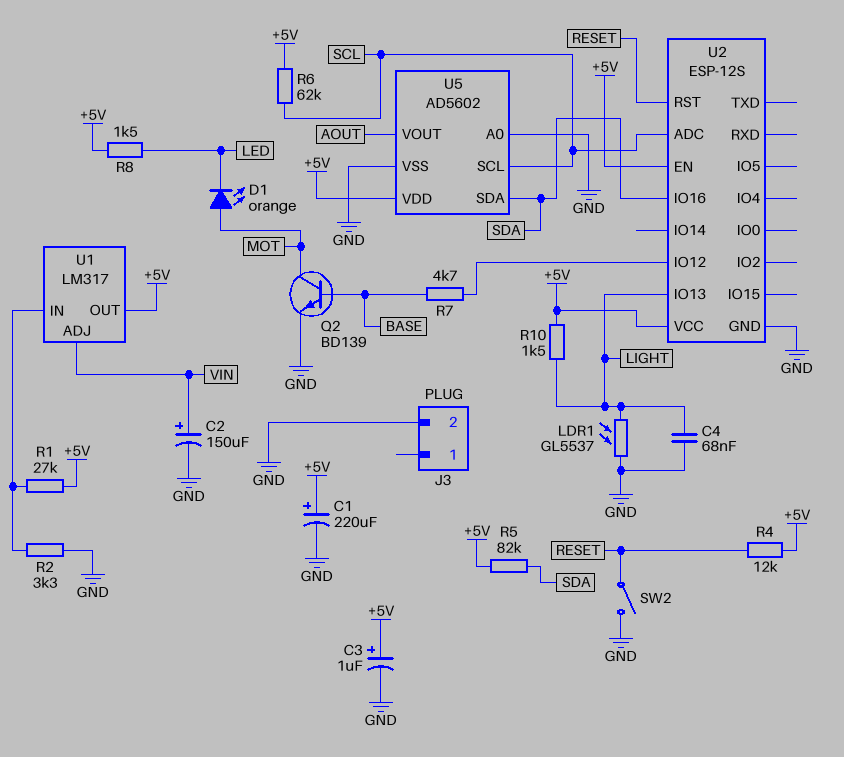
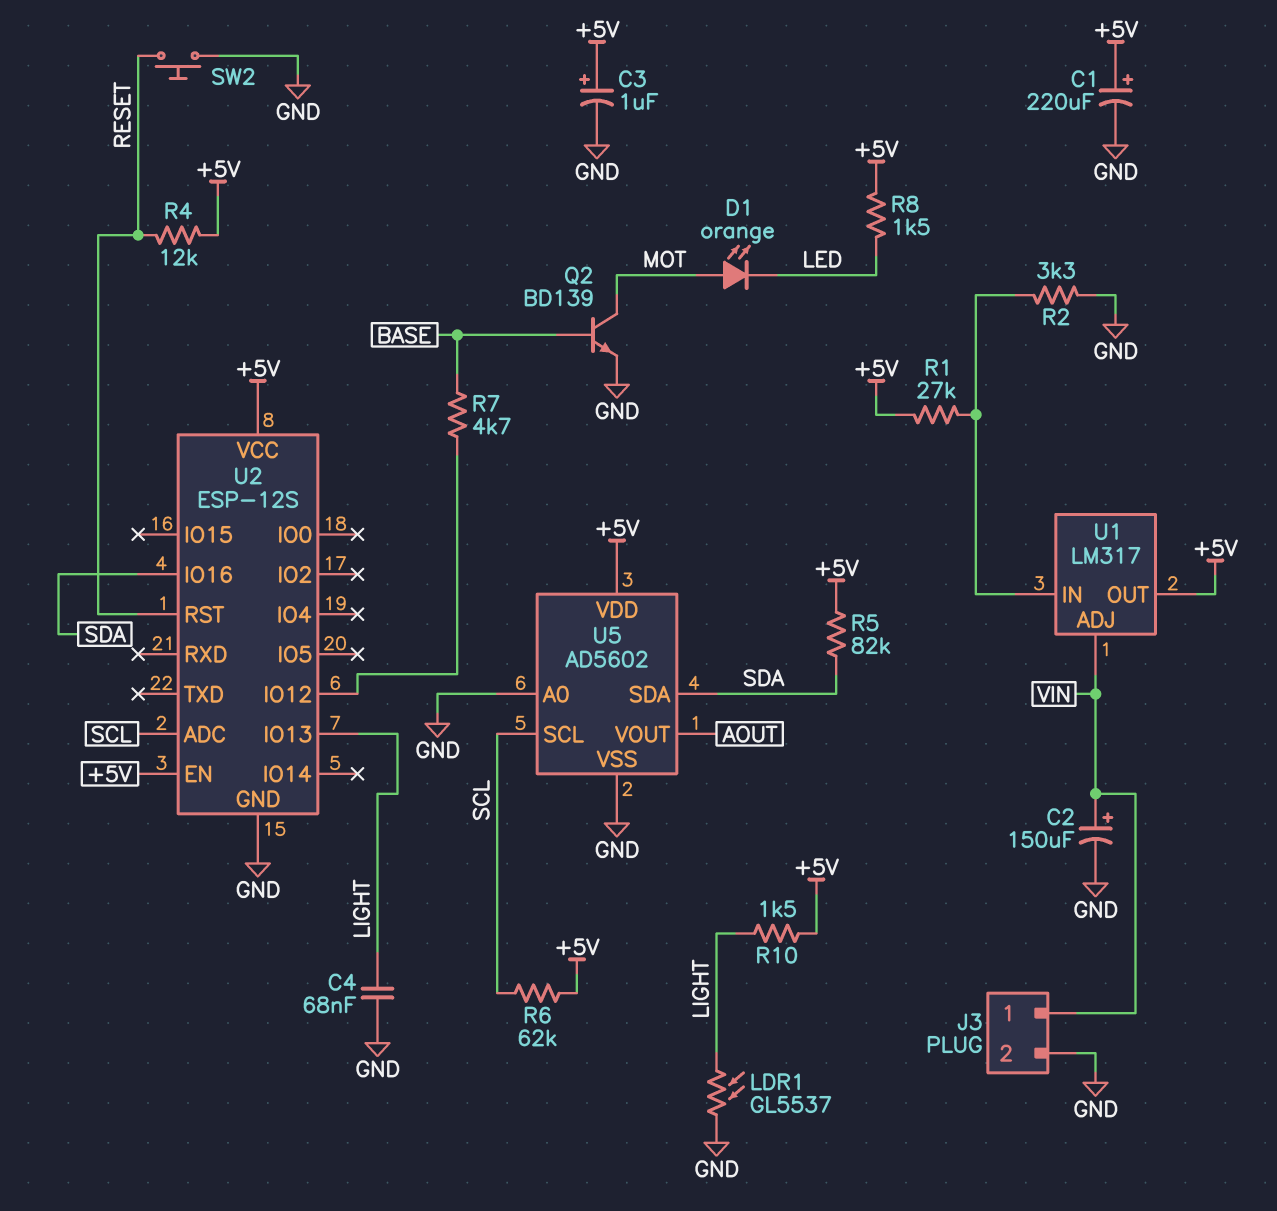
J3 pin 1: none -> VIN
SW2: switch (GND, RESET) -> button (GND, RESET)

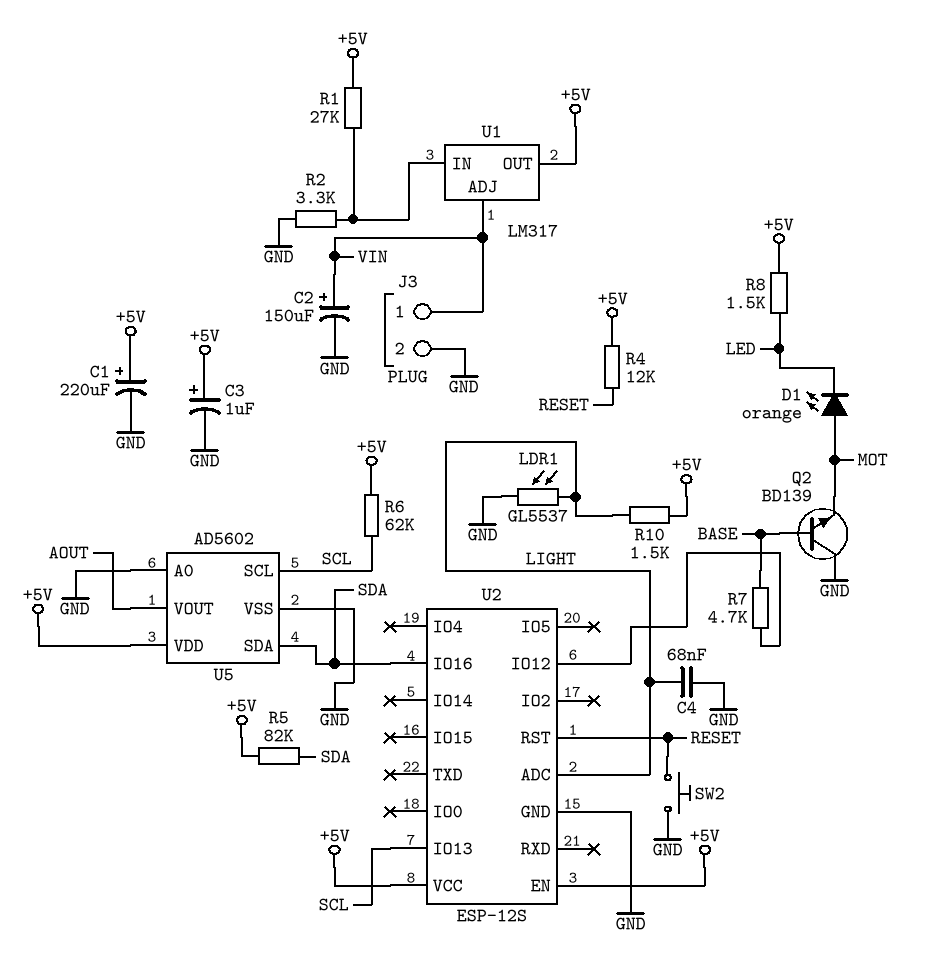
Q2: NPN BD139 (B BASE, C MOT, E GND) -> NPN BD139 (B BASE, C GND, E MOT)
U2 pin ADC: SCL -> LIGHT
U2 pin IO13: LIGHT -> SCL

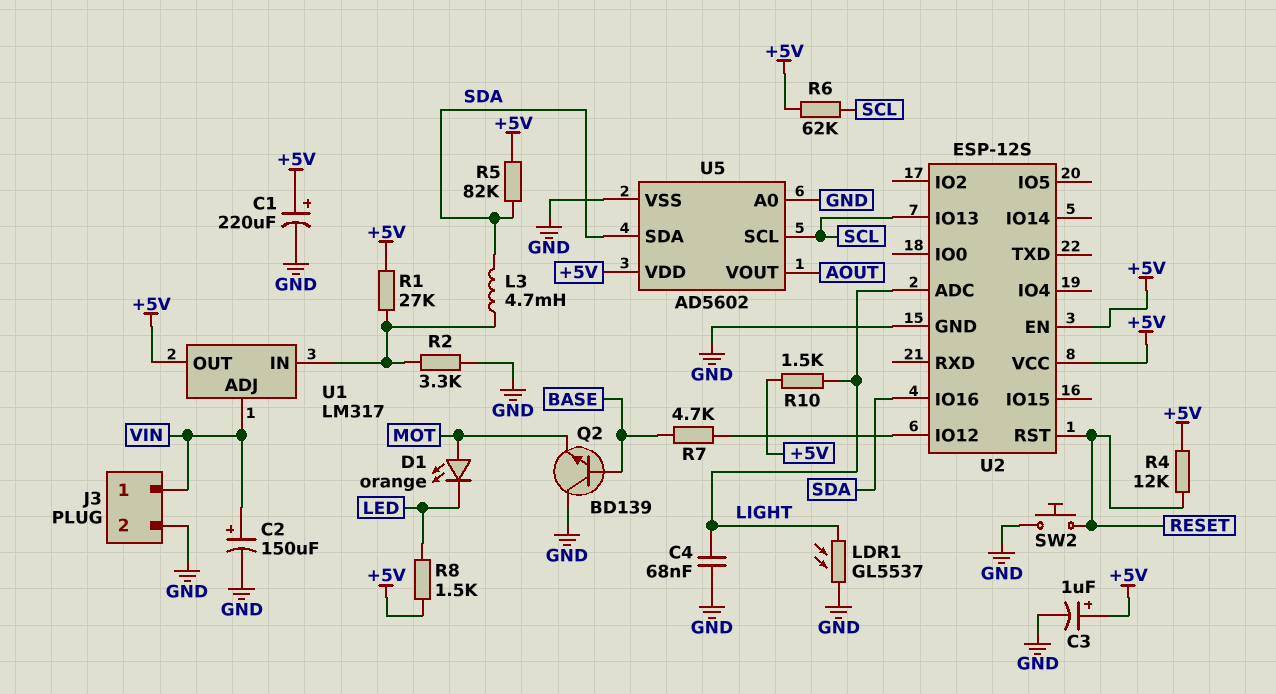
L3: none -> 4.7mH (SDA, U1/IN)

